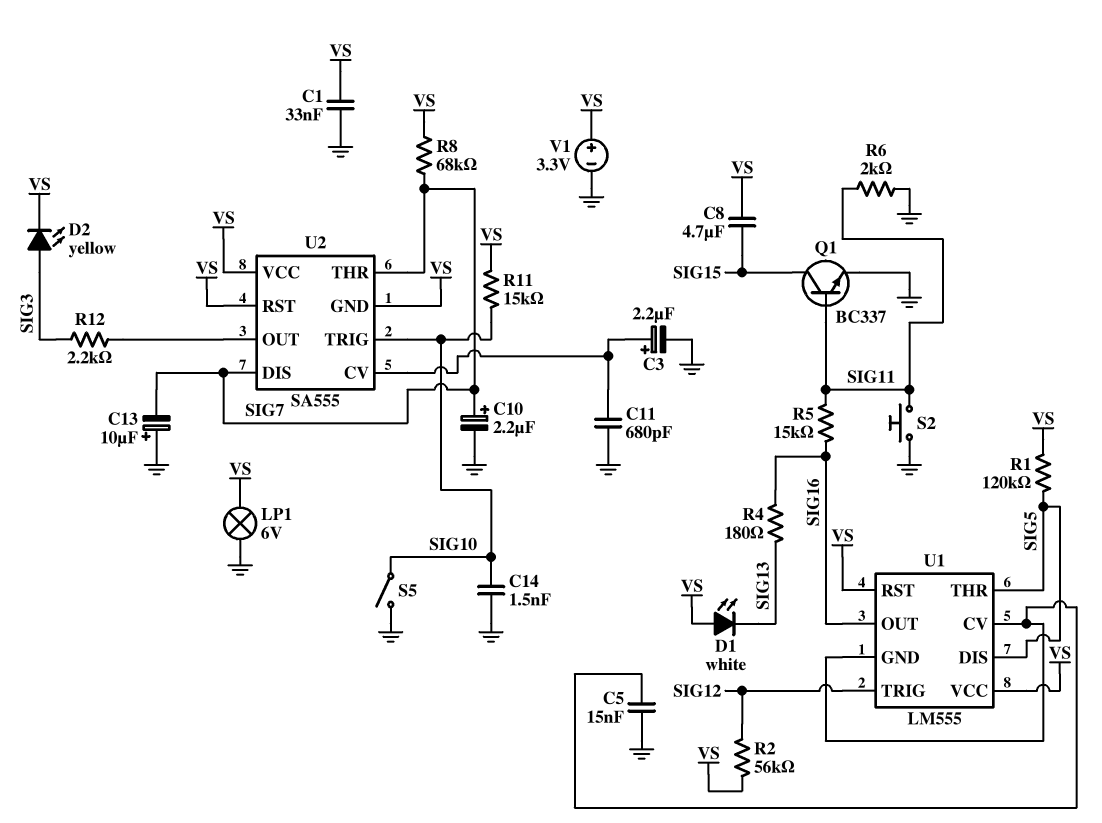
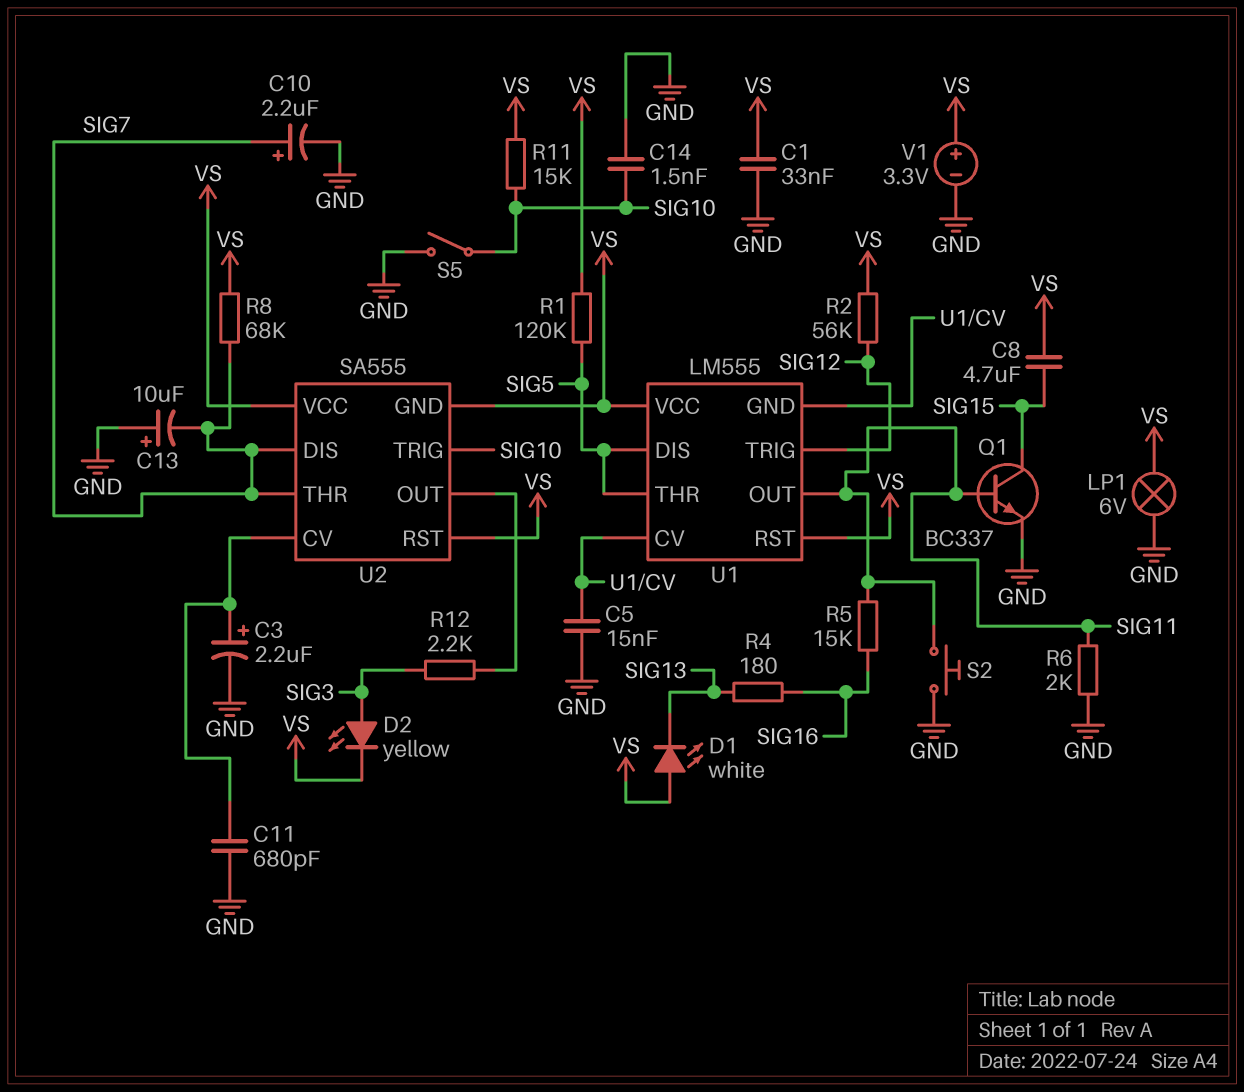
U1 pin OUT: SIG16 -> SIG11

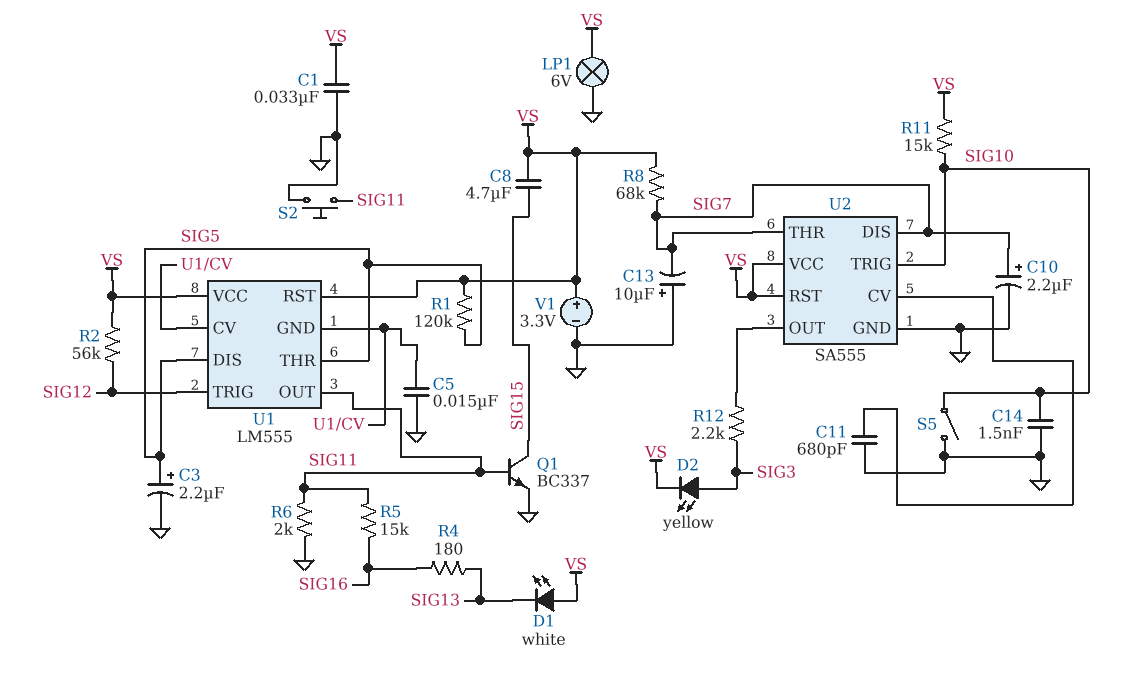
C3: 2.2uF (plus U2/CV, minus GND) -> 2.2uF (plus SIG5, minus GND)
U2 pin GND: VS -> GND

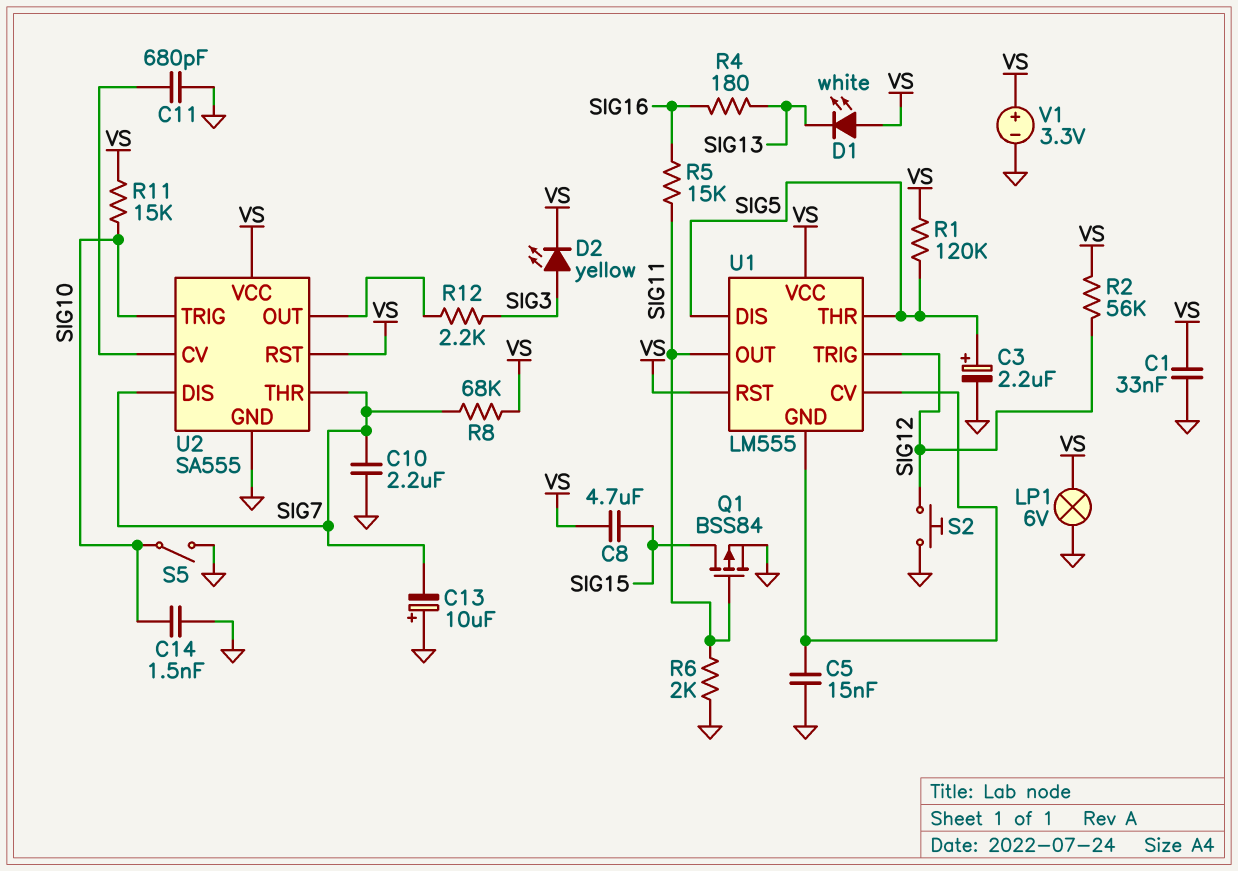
C10: 2.2uF (plus SIG7, minus GND) -> 2.2uF (GND, SIG7)
Q1: NPN BC337 (B SIG11, C SIG15, E GND) -> PMOS BSS84 (G SIG11, D SIG15, S GND)
S2: button (GND, SIG11) -> button (GND, SIG12)

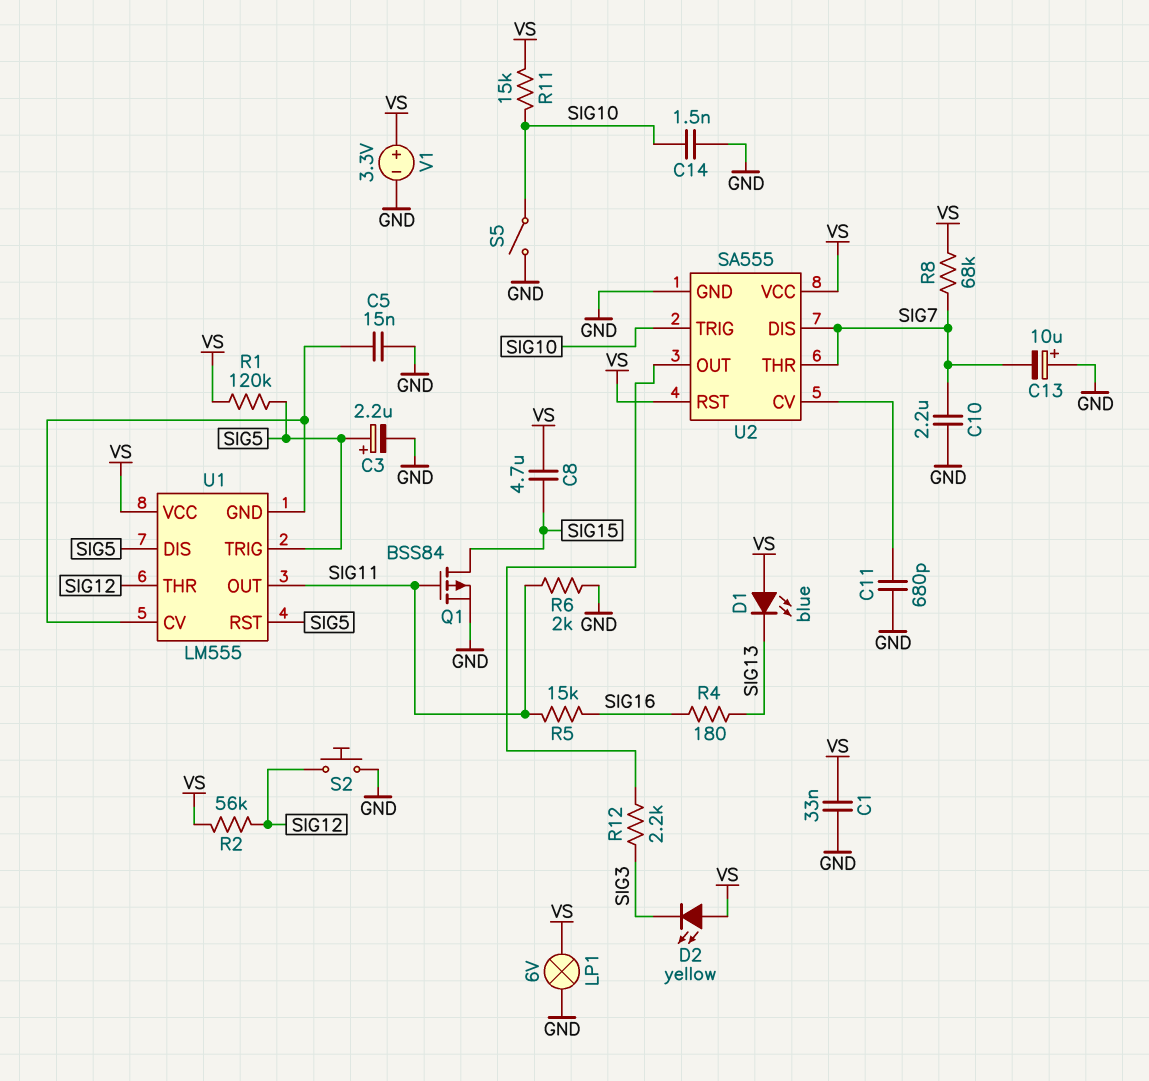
D1: LED white (A VS, K SIG13) -> LED blue (A VS, K SIG13)
D2: LED yellow (A SIG3, K VS) -> LED yellow (A VS, K SIG3)
U1 pin RST: VS -> SIG5
U1 pin THR: SIG5 -> SIG12
U1 pin TRIG: SIG12 -> SIG5

